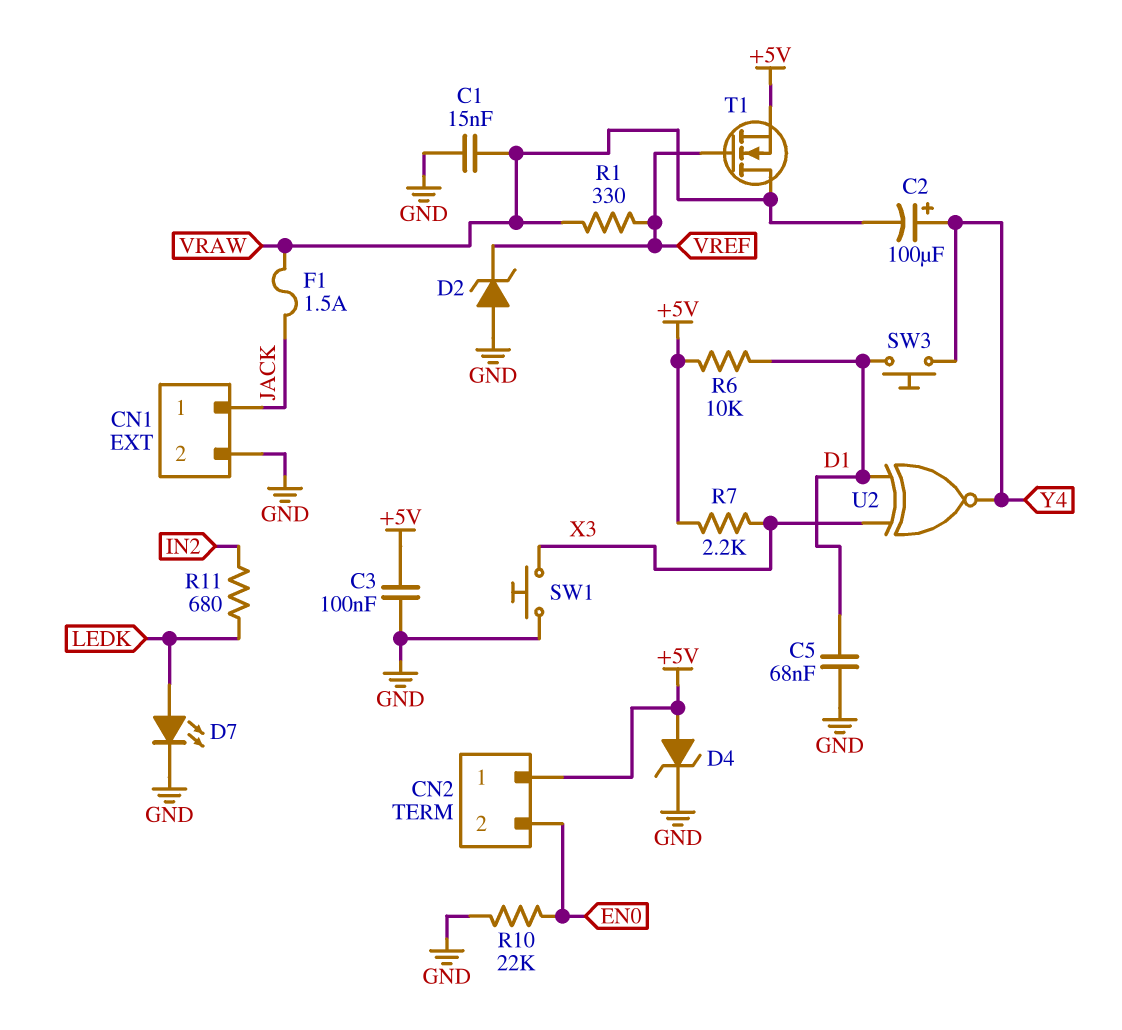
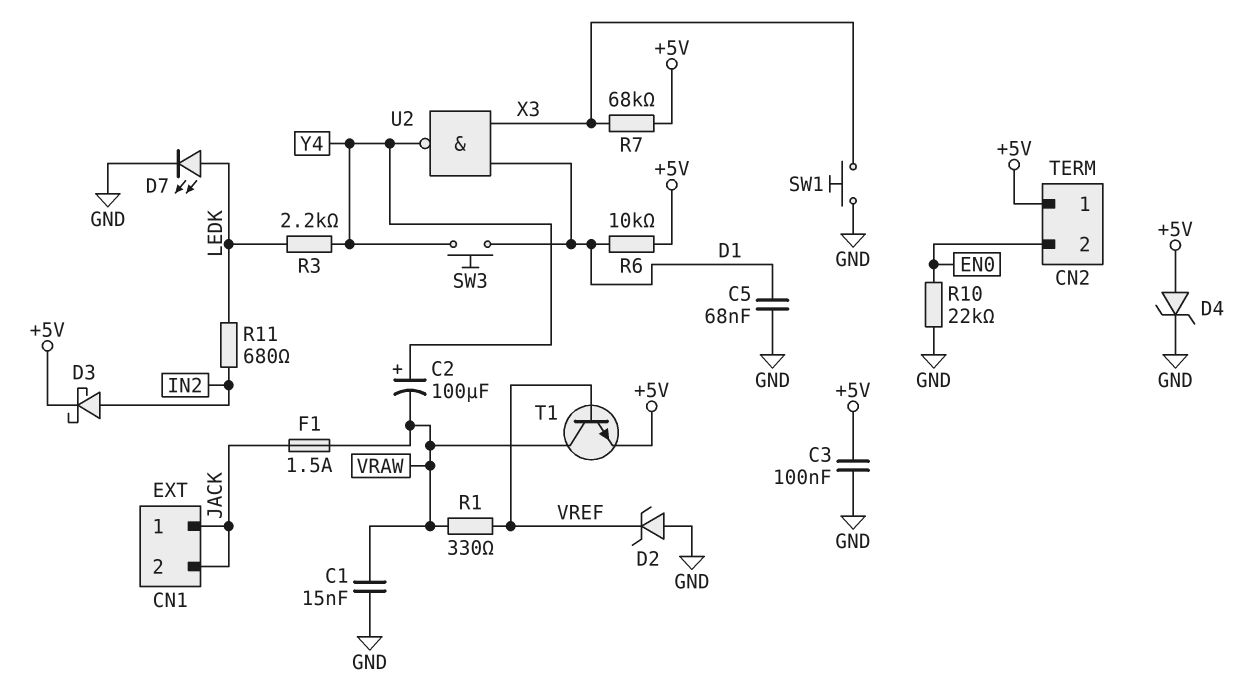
CN1 pin 2: GND -> JACK
D3: none -> schottky (A IN2, K +5V)
R3: none -> 2.2k (LEDK, Y4)
R7: 2.2k (+5V, X3) -> 68k (+5V, X3)
T1: NMOS (G VREF, D VRAW, S +5V) -> NPN (B VREF, C VRAW, E +5V)
U2: XNOR (in D1, in X3, out Y4) -> NAND (in D1, in X3, out Y4)

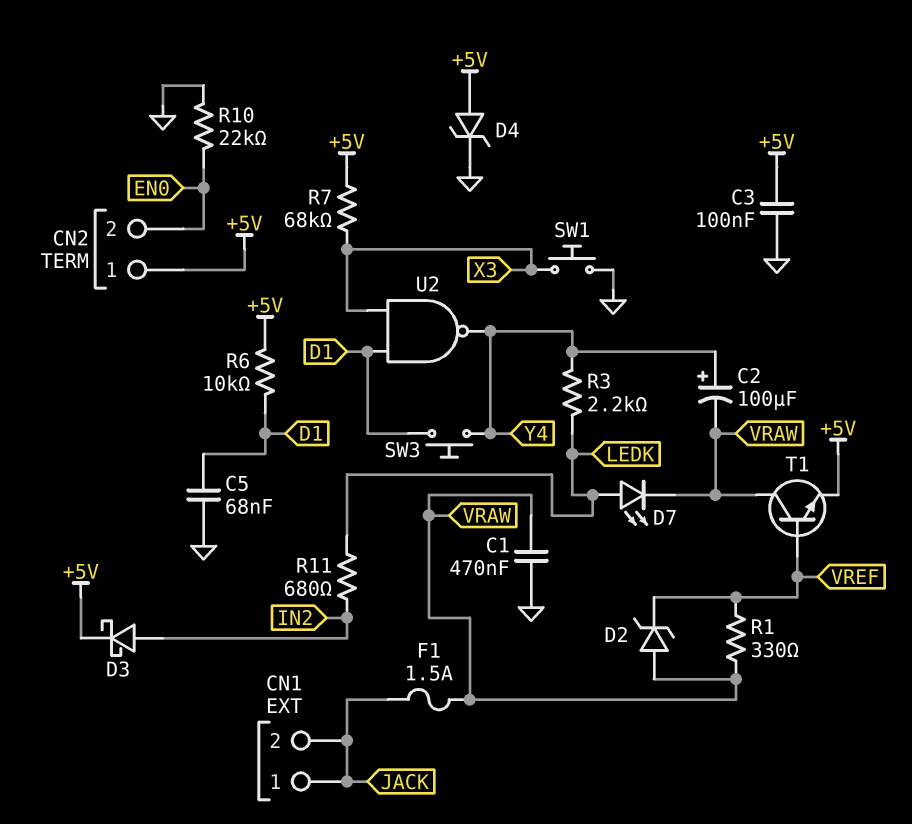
C1: 15nF (GND, VRAW) -> 470nF (GND, VRAW)
D2: zener (A GND, K VREF) -> zener (A VRAW, K VREF)
D7: LED (A LEDK, K GND) -> LED (A LEDK, K VRAW)

